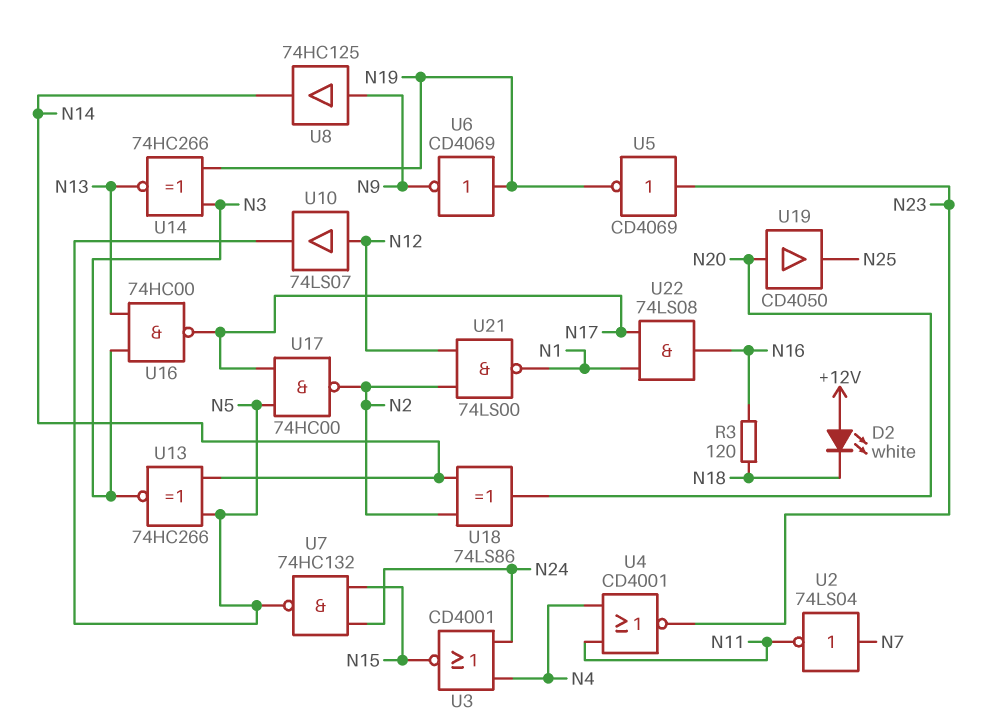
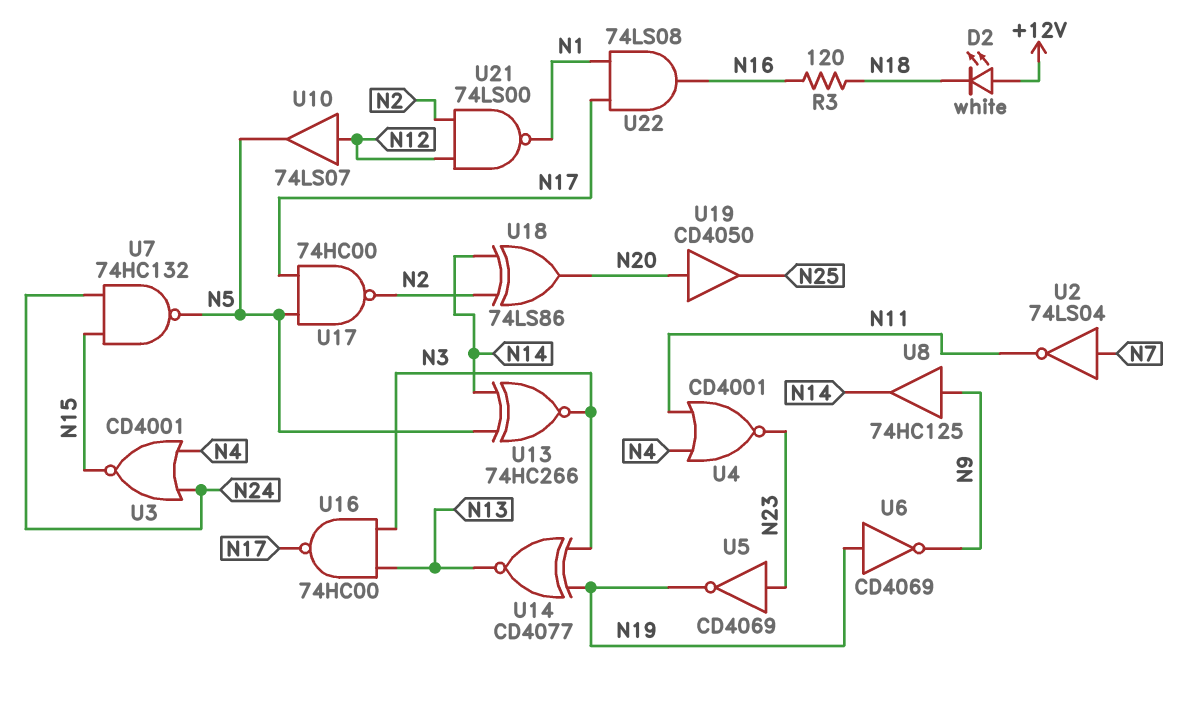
U14: XNOR 74HC266 (in N3, in N19, out N13) -> XNOR CD4077 (in N3, in N19, out N13)

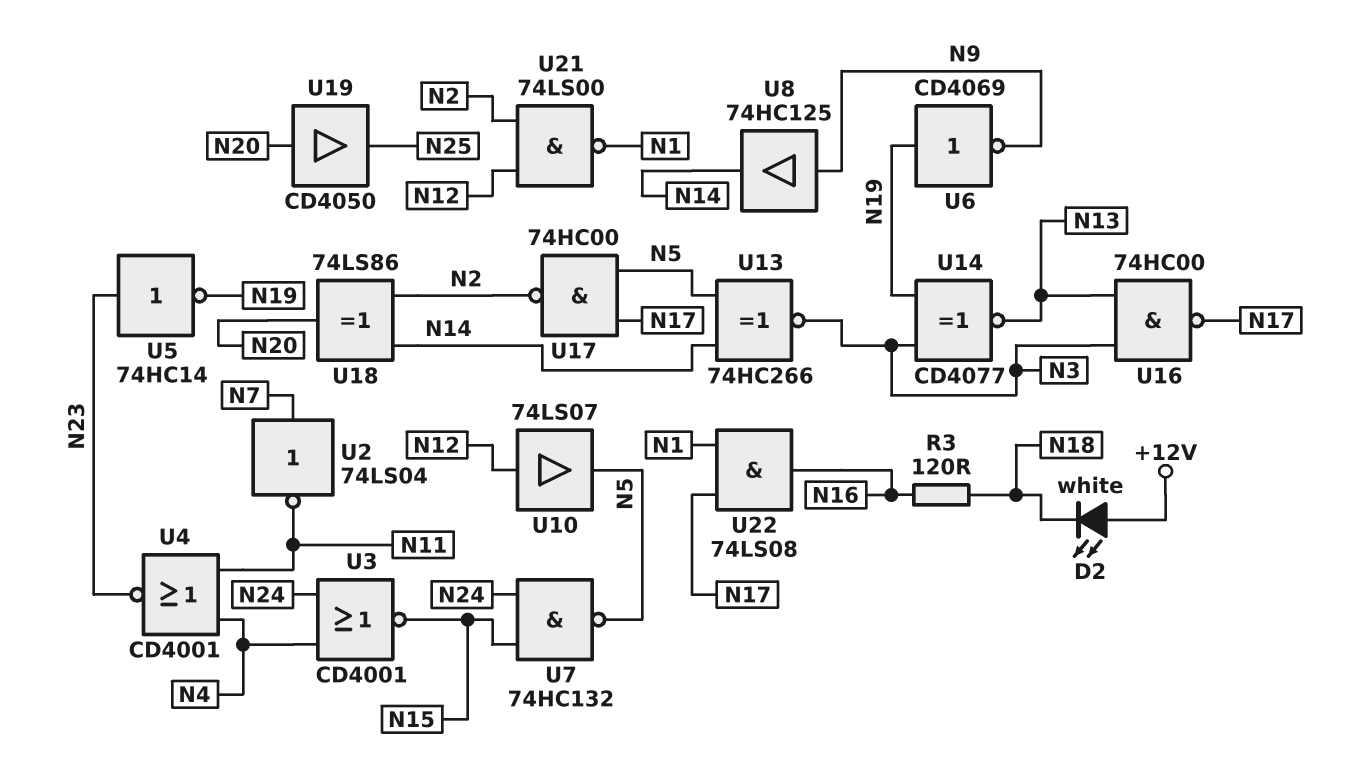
U5: NOT CD4069 (in N23, out N19) -> NOT 74HC14 (in N23, out N19)

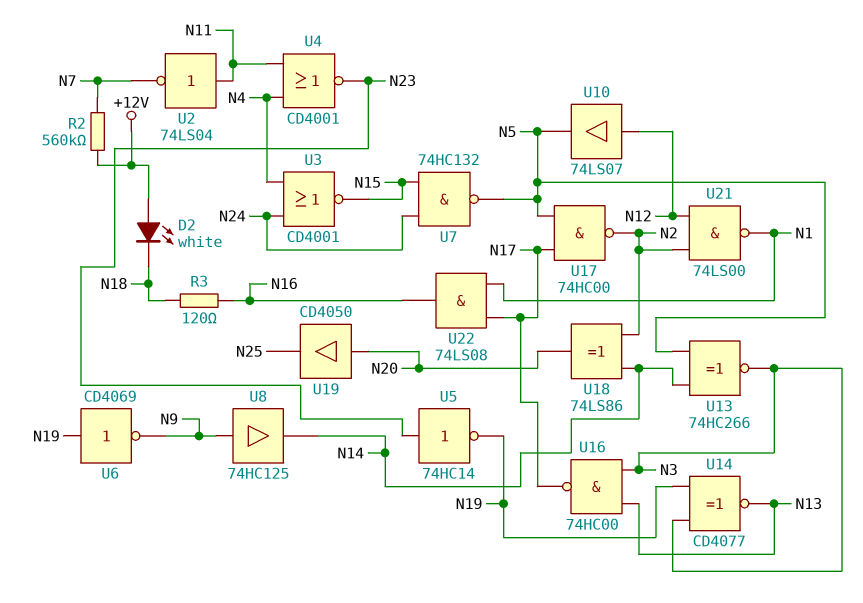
R2: none -> 560k (+12V, N7)
U2: NOT 74LS04 (in N7, out N11) -> NOT 74LS04 (in N11, out N7)

